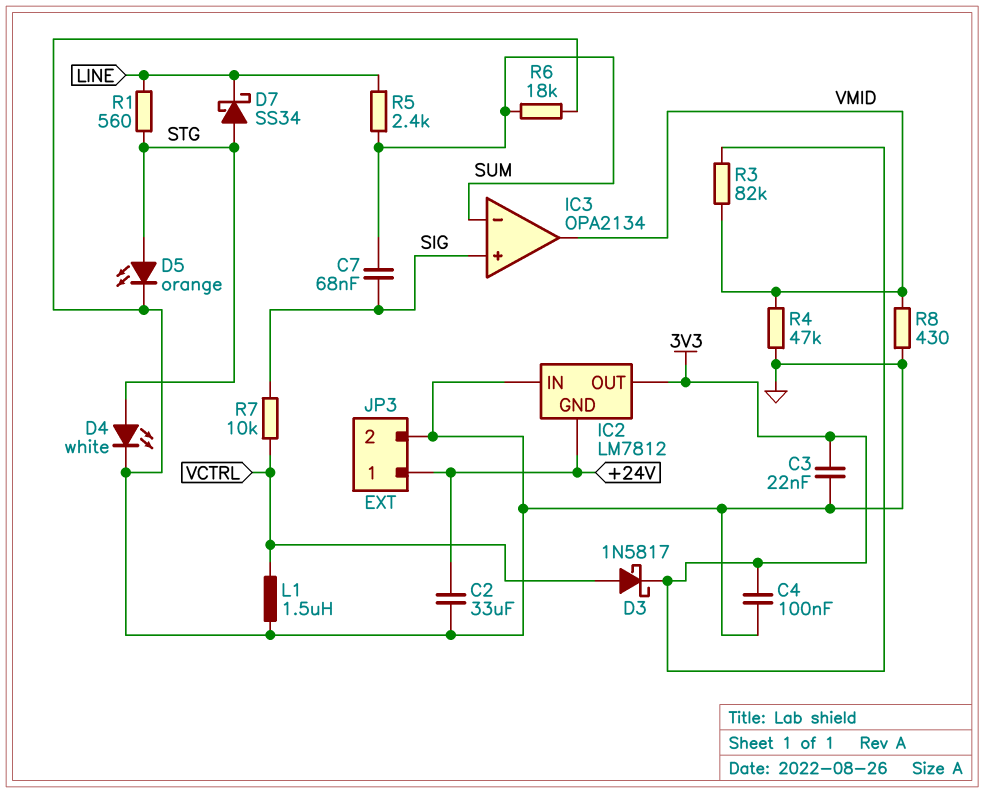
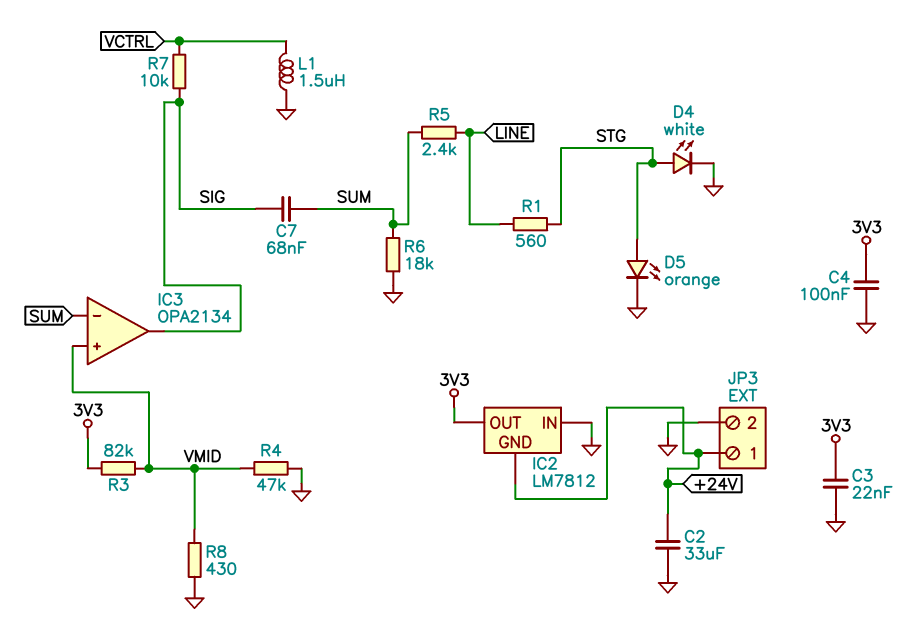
D3: schottky 1N5817 (A VCTRL, K 3V3) -> none
D7: schottky SS34 (A STG, K LINE) -> none
IC3 pin in+: SIG -> VMID
IC3 pin out: VMID -> SIG

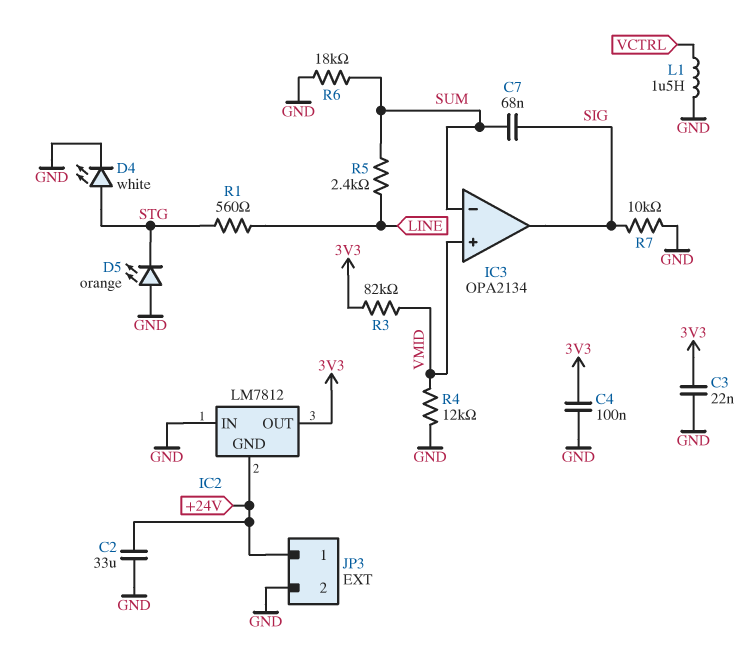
D5: LED orange (A STG, K GND) -> LED orange (A GND, K STG)
R4: 47k (GND, VMID) -> 12k (GND, VMID)
R7: 10k (SIG, VCTRL) -> 10k (GND, SIG)
R8: 430 (GND, VMID) -> none

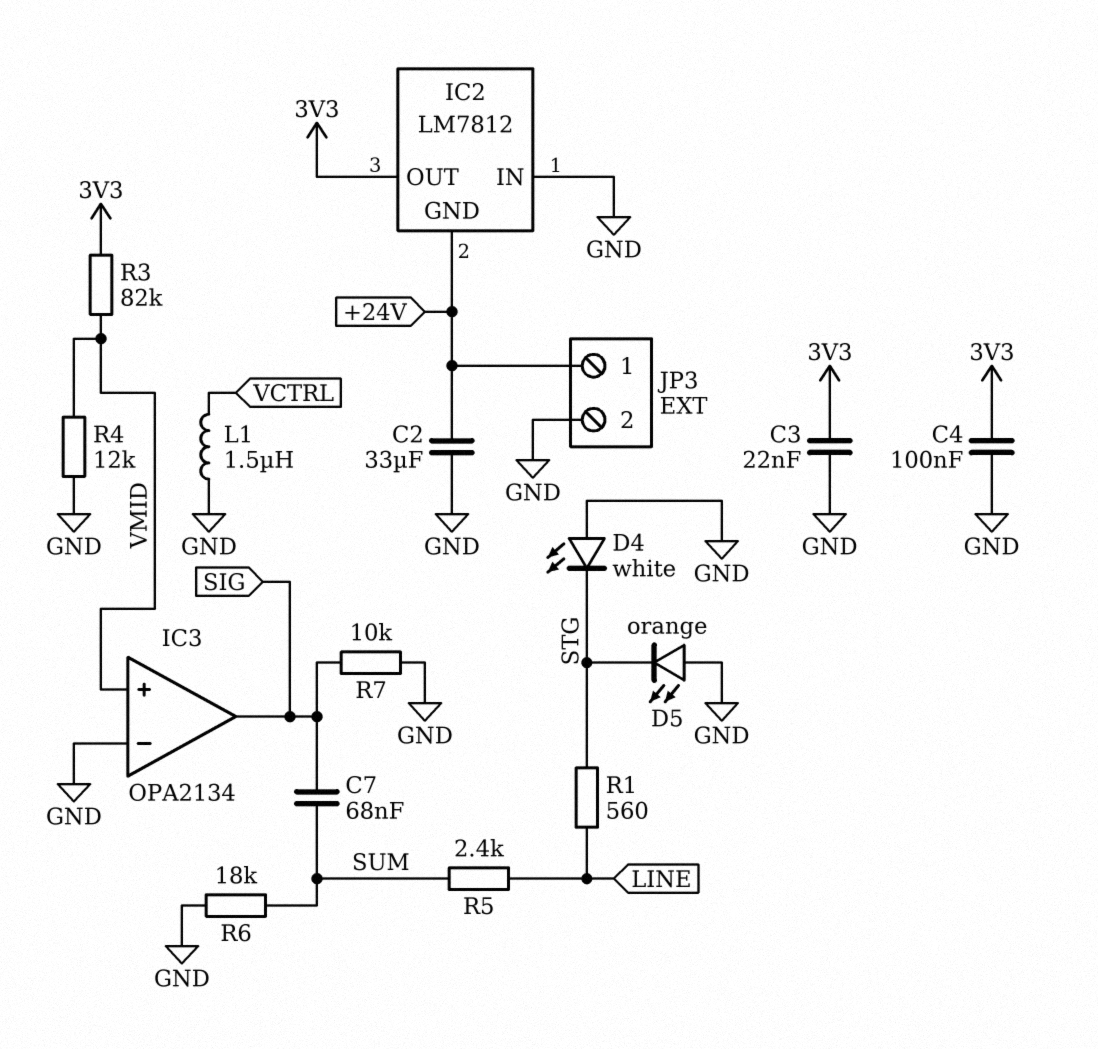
D4: LED white (A STG, K GND) -> LED white (A GND, K STG)
IC3 pin in-: SUM -> GND

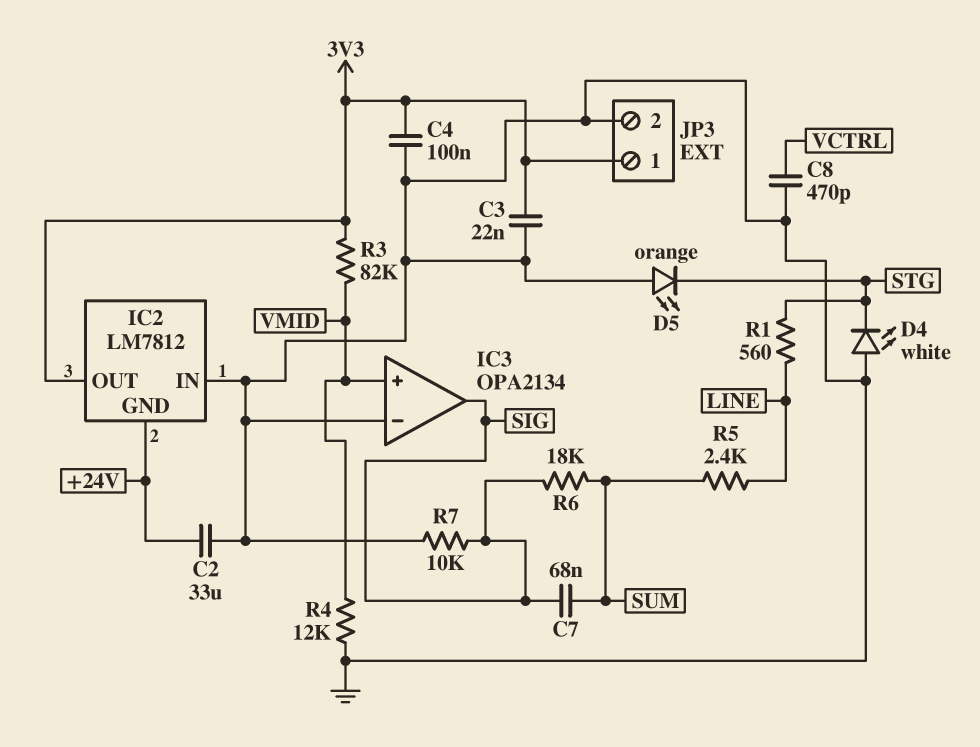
C8: none -> 470pF (GND, VCTRL)
JP3 pin 1: +24V -> 3V3
L1: 1.5uH (GND, VCTRL) -> none
R6: 18k (GND, SUM) -> 18k (SIG, SUM)

